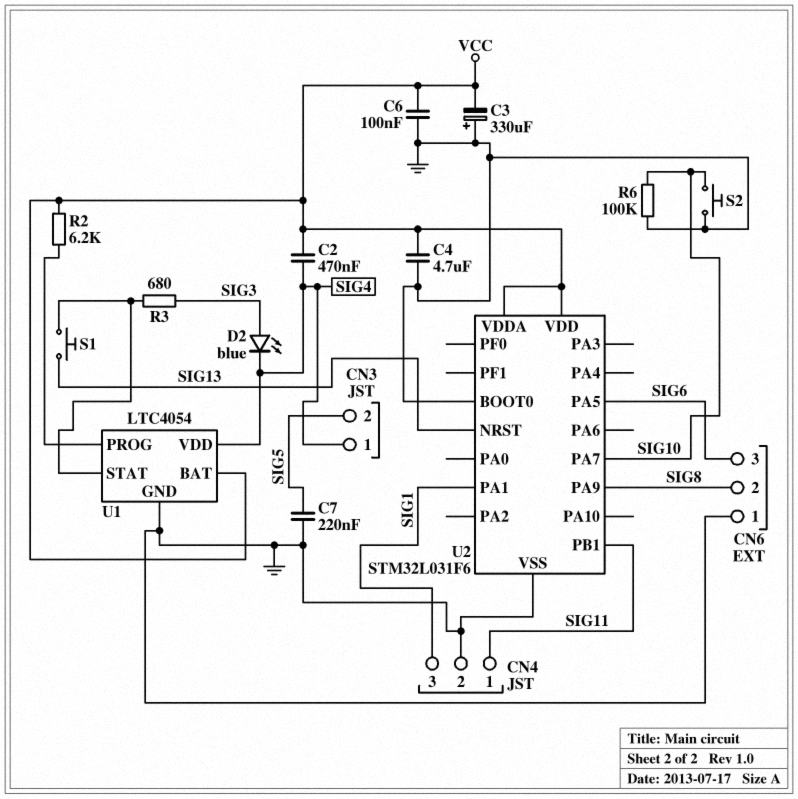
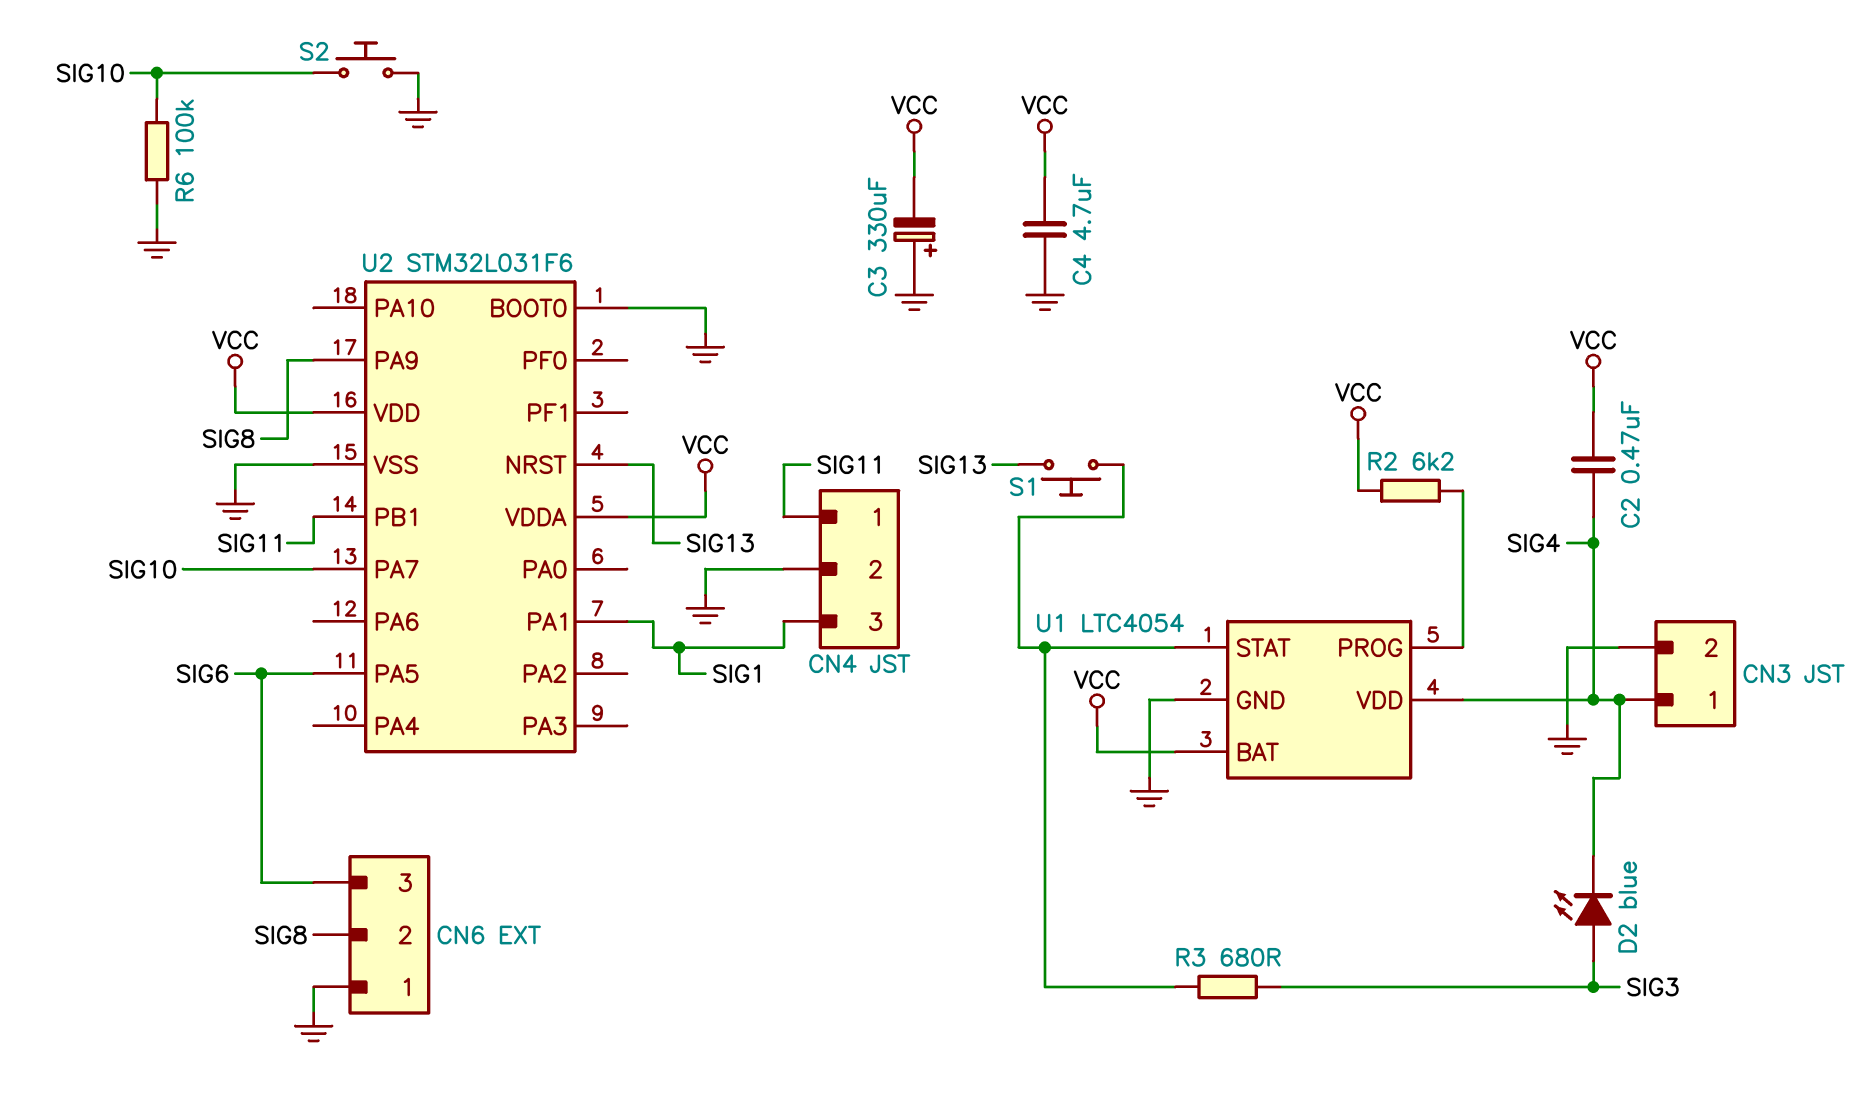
C6: 100nF (GND, VCC) -> none
C7: 220nF (GND, SIG5) -> none
CN3 pin 2: SIG5 -> GND

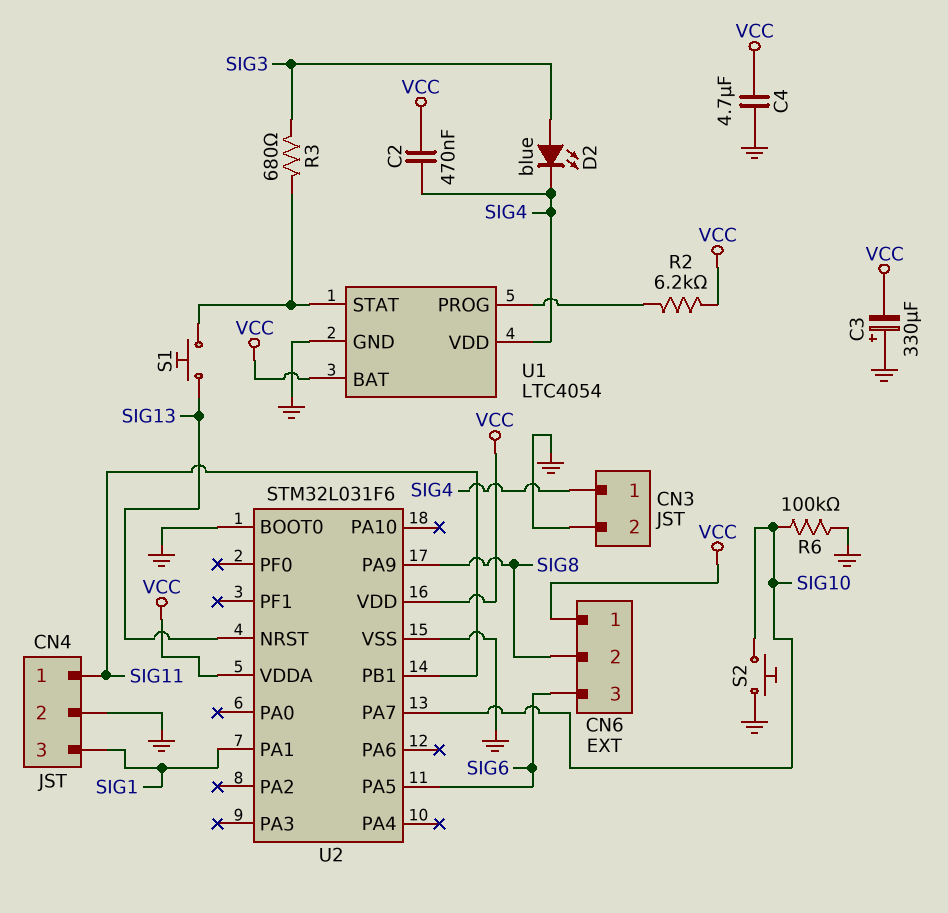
CN6 pin 1: GND -> VCC

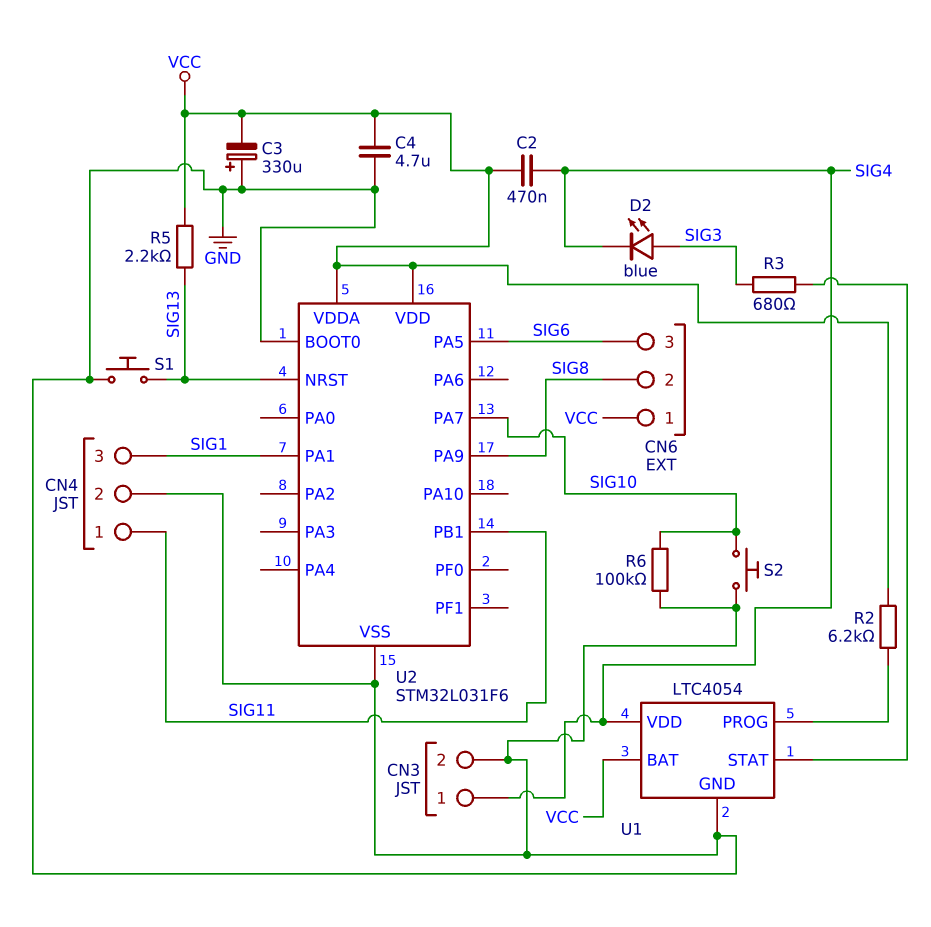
R5: none -> 2.2k (SIG13, VCC)
S1: button (SIG13, U1/STAT) -> button (GND, SIG13)

